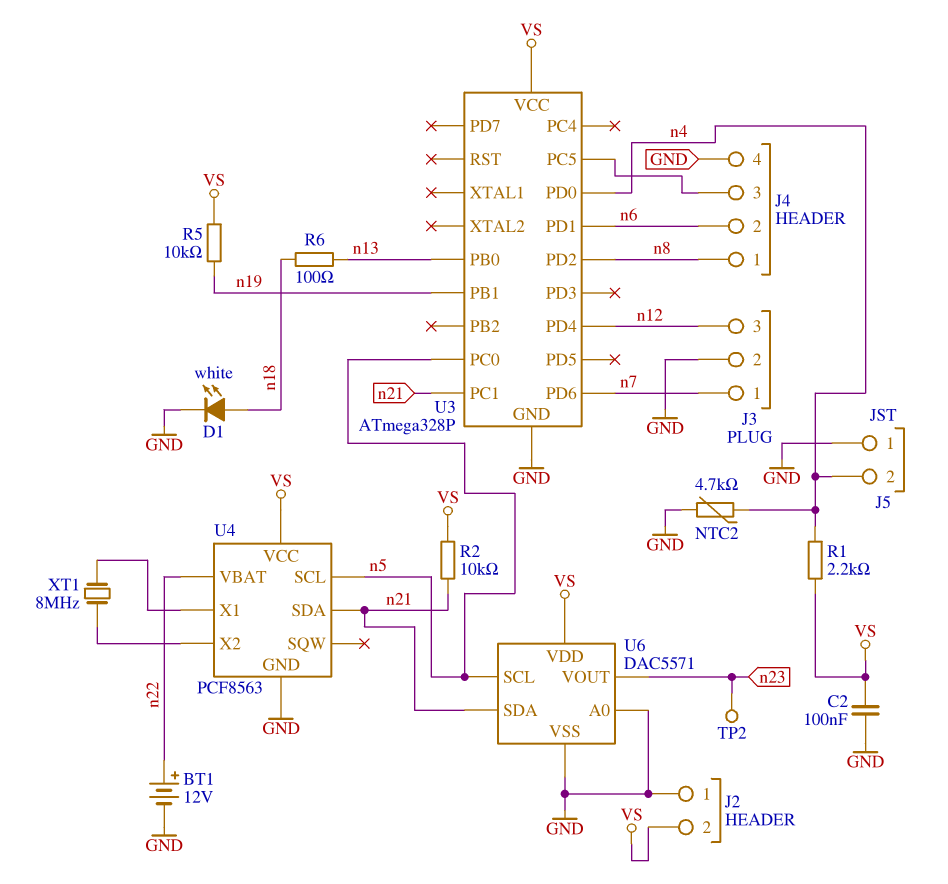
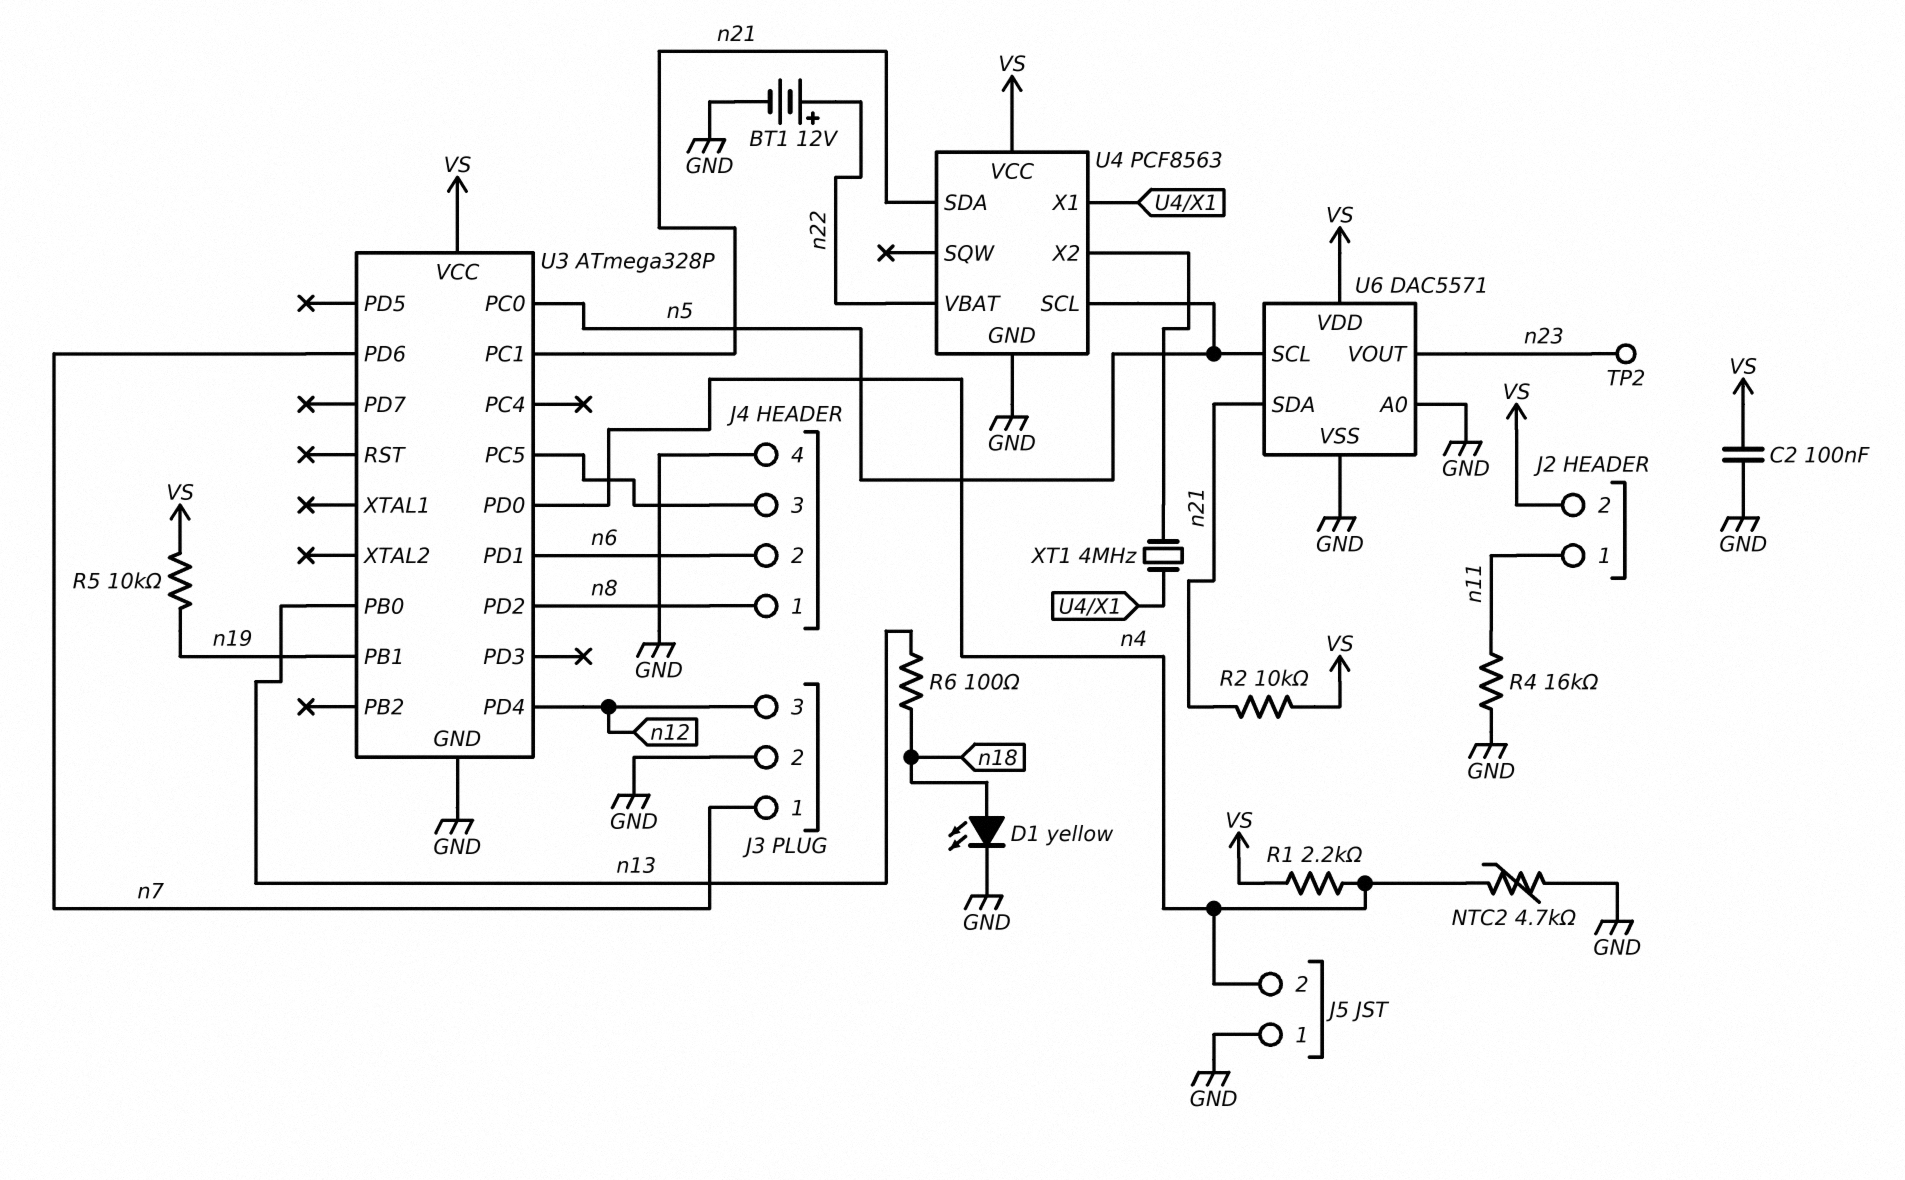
D1: LED white (A n18, K GND) -> LED yellow (A n18, K GND)
J2 pin 1: GND -> n11
R4: none -> 16k (GND, n11)
XT1: 8MHz (U4/X1, U4/X2) -> 4MHz (U4/X1, U4/X2)

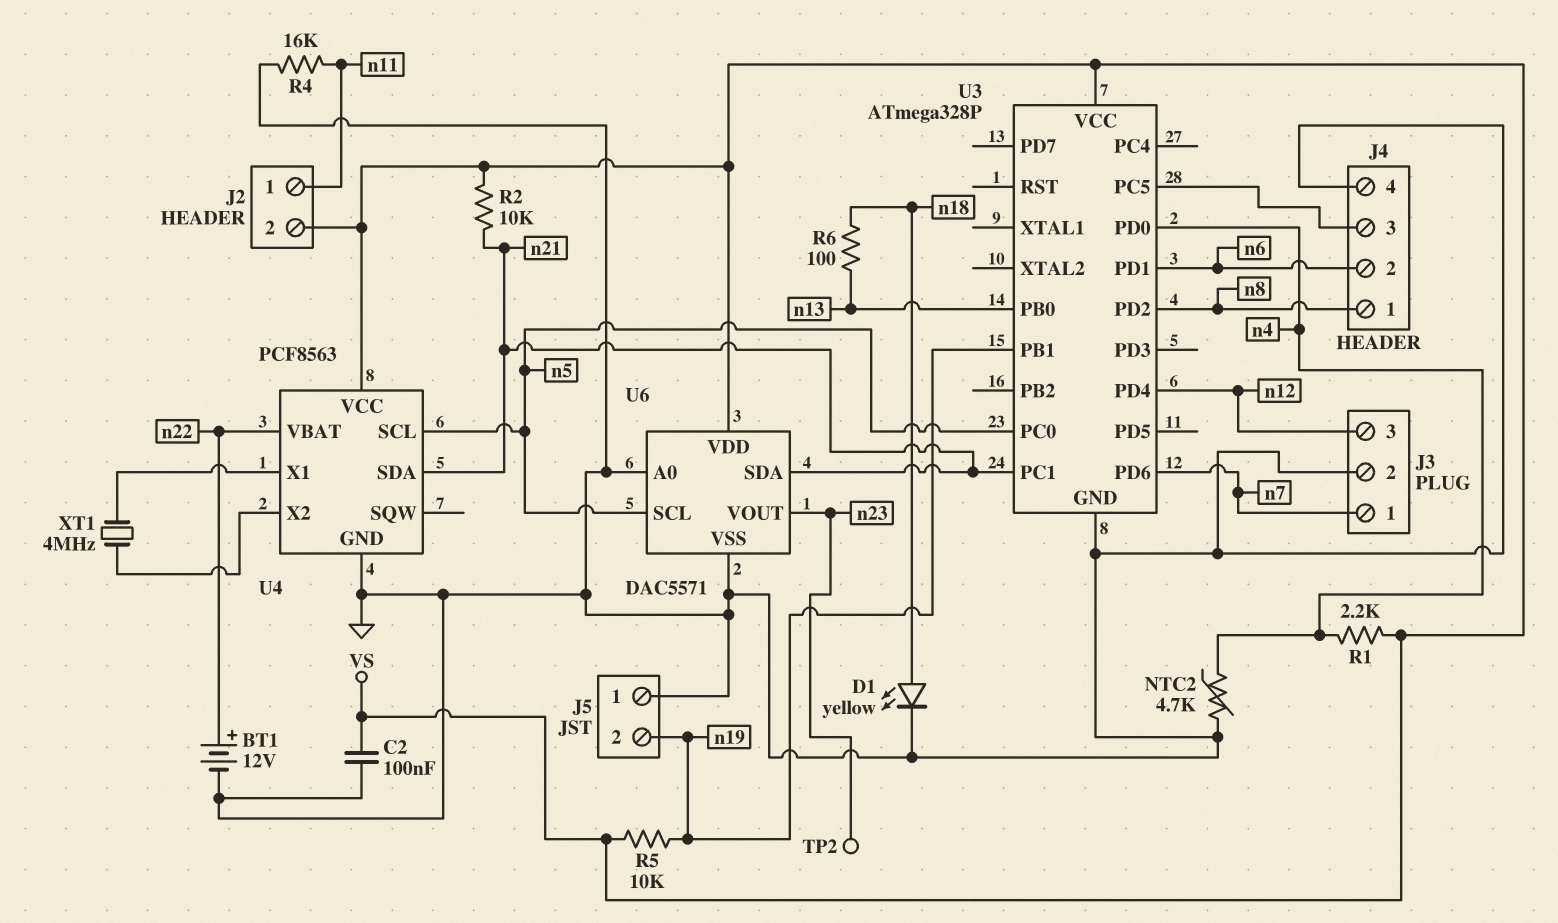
J5 pin 2: n4 -> n19

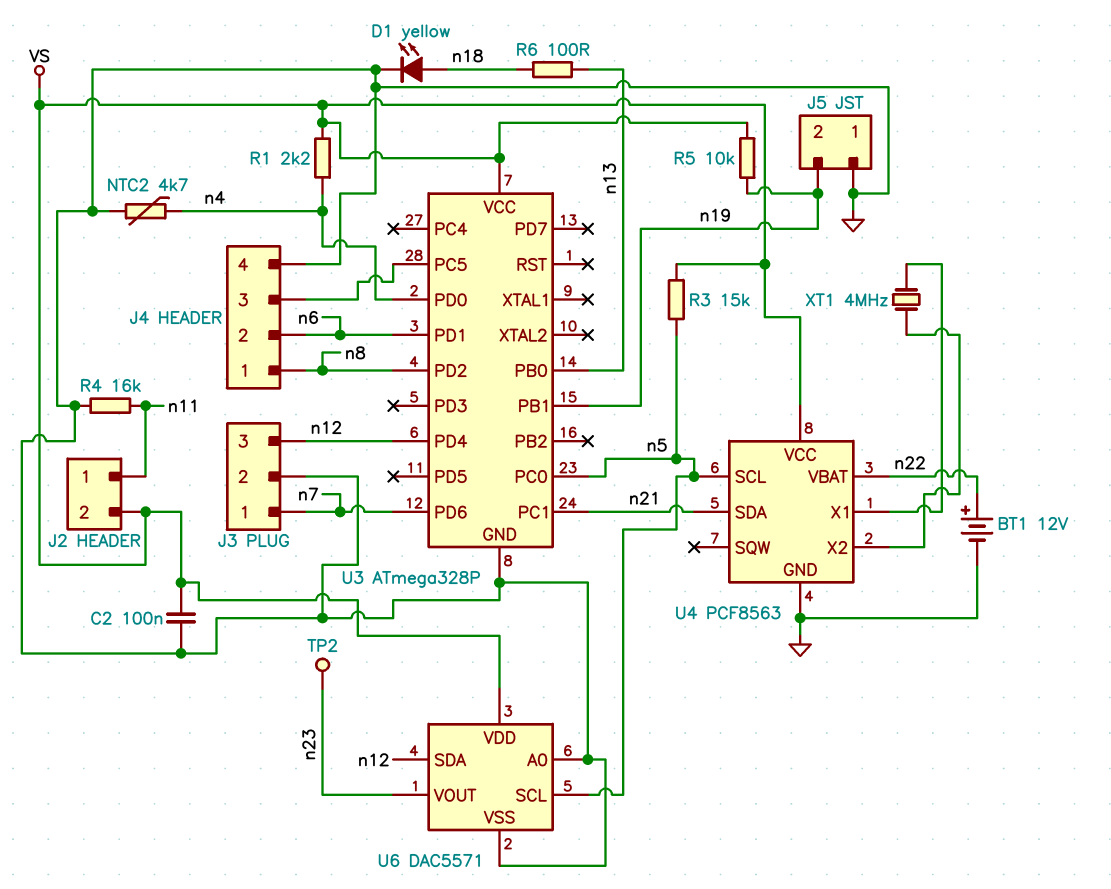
R2: 10k (VS, n21) -> none
R3: none -> 15k (VS, n5)
U6 pin SDA: n21 -> n12

